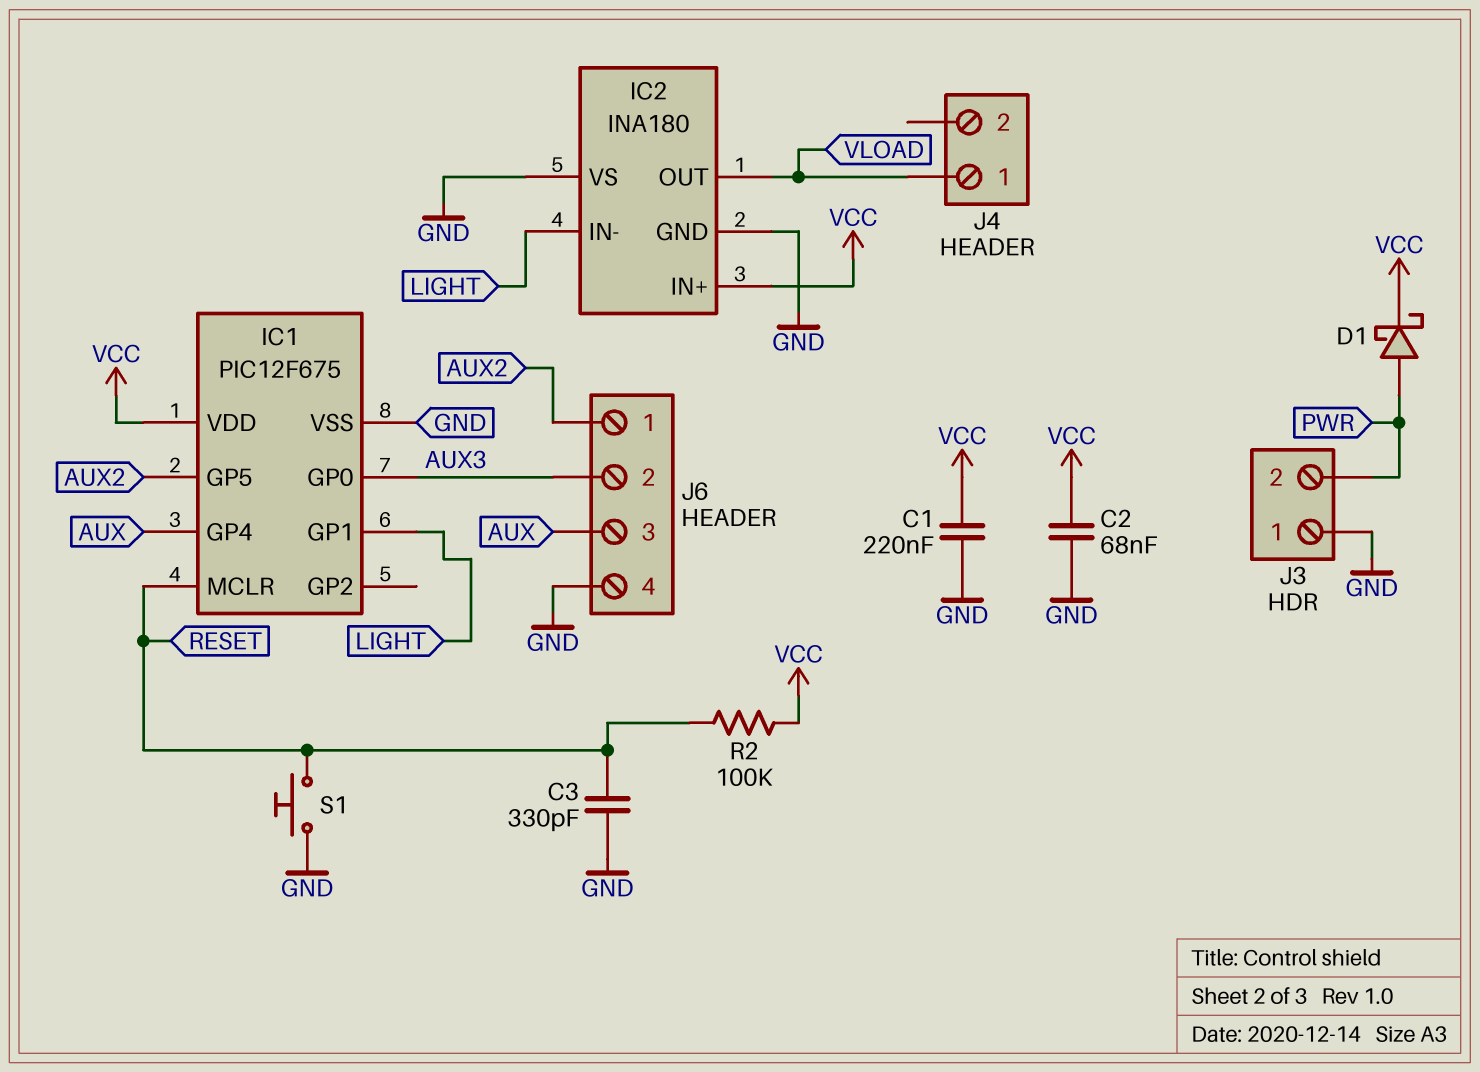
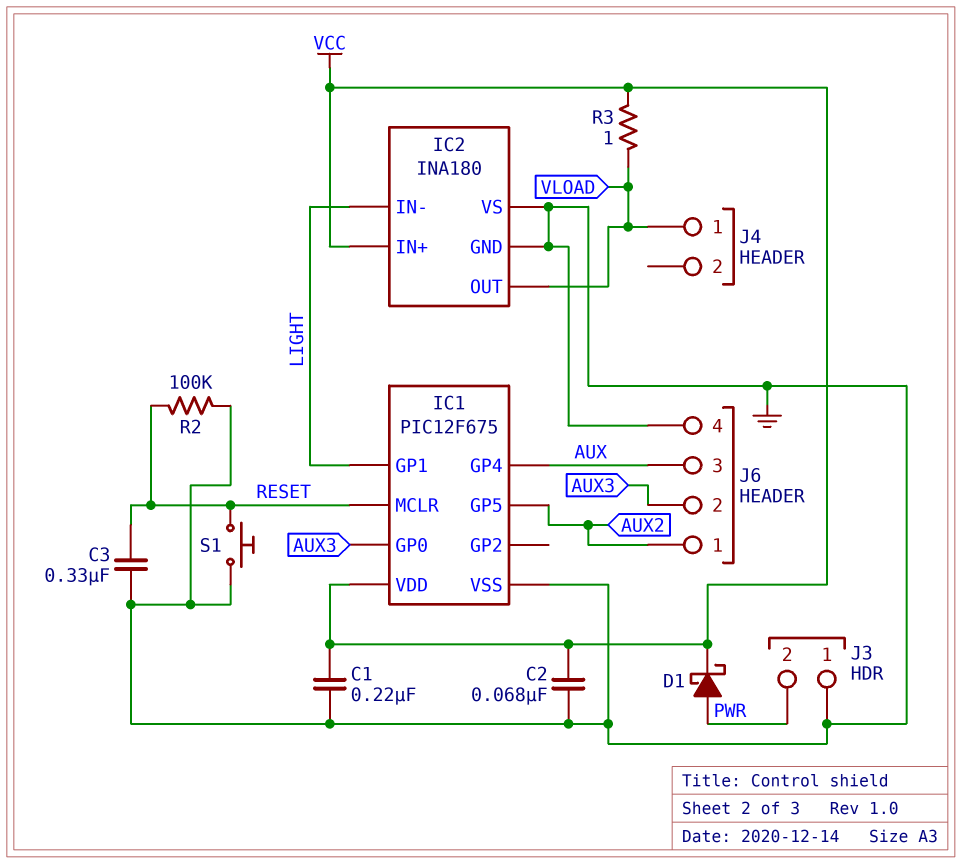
C3: 330pF (GND, RESET) -> 330nF (GND, RESET)
R2: 100k (RESET, VCC) -> 100k (GND, RESET)
R3: none -> 1 (VCC, VLOAD)

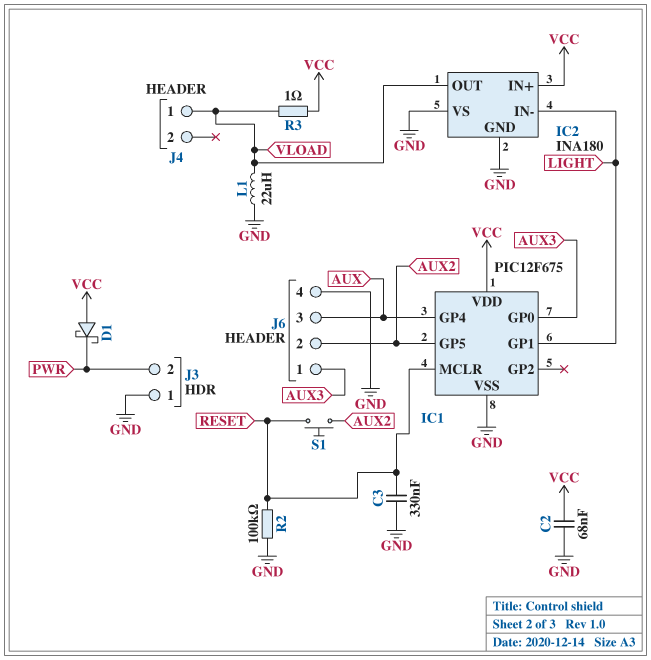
C1: 220nF (GND, VCC) -> none
D1: schottky (A PWR, K VCC) -> schottky (A VCC, K PWR)
J6 pin 1: AUX2 -> AUX3
J6 pin 2: AUX3 -> AUX2
L1: none -> 22uH (GND, VLOAD)
S1: button (GND, RESET) -> button (AUX2, RESET)

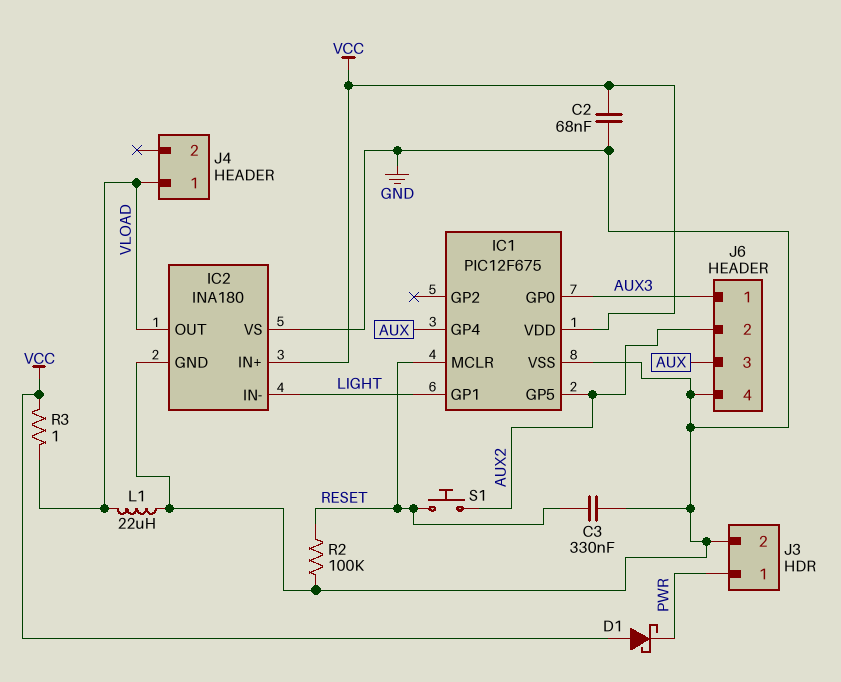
J3 pin 1: GND -> PWR
J3 pin 2: PWR -> GND

